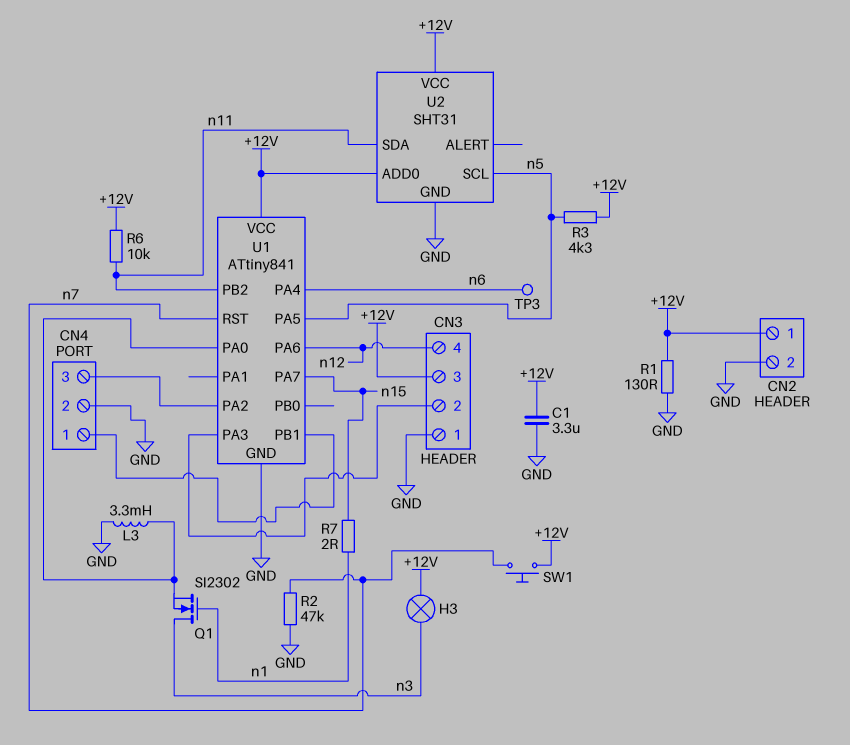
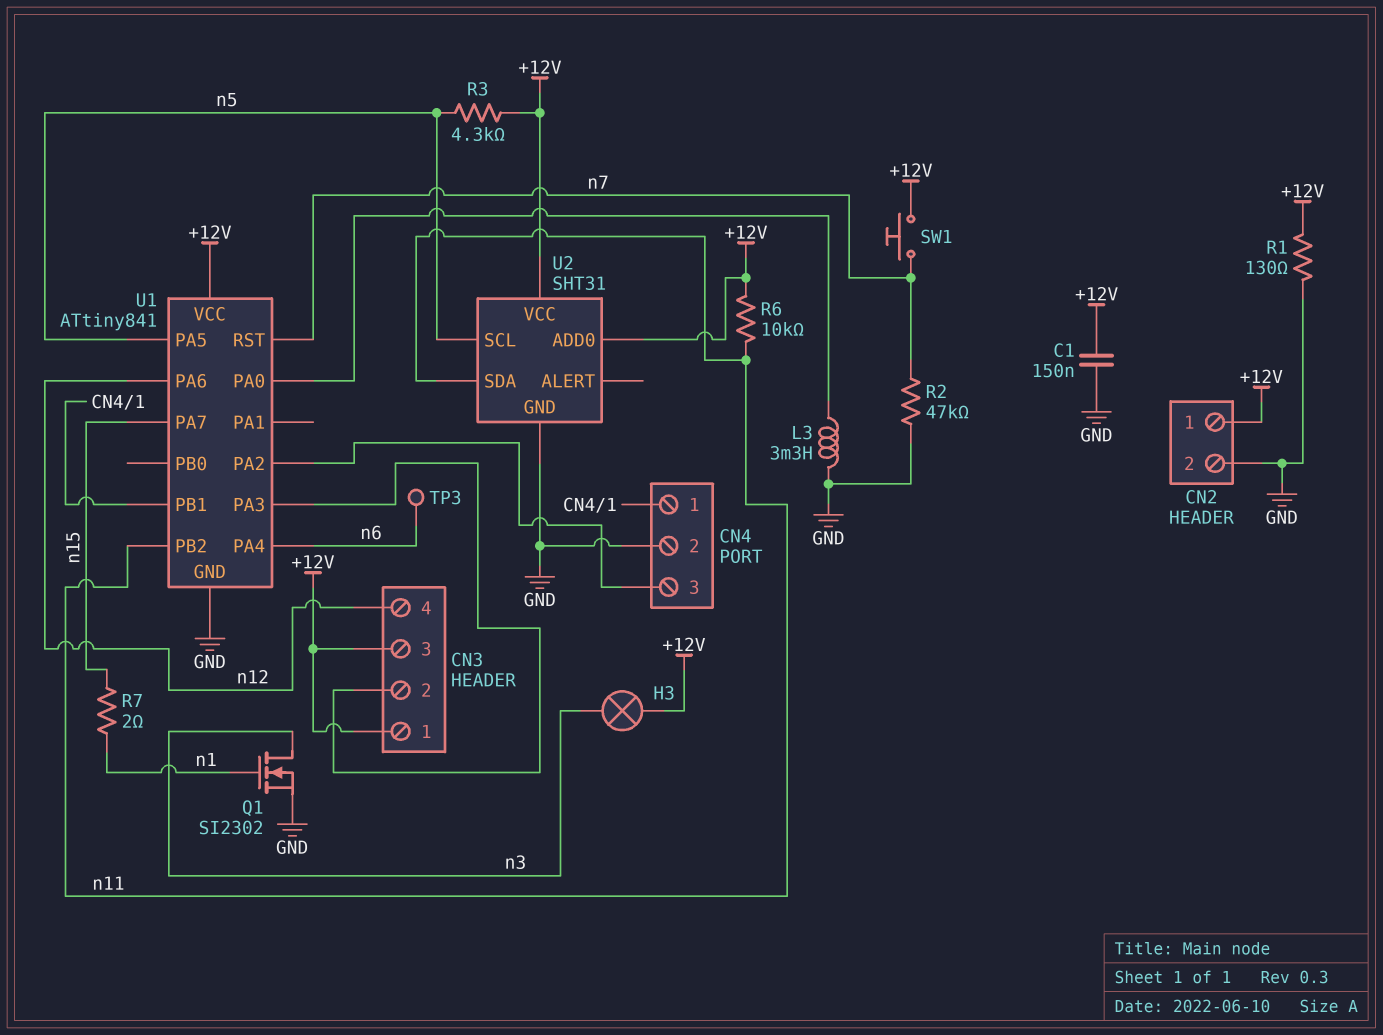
C1: 3.3uF (+12V, GND) -> 150nF (+12V, GND)
CN3 pin 1: GND -> +12V
Q1: NMOS SI2302 (G n1, D n3, S U1/PA0) -> NMOS SI2302 (G n1, D n3, S GND)

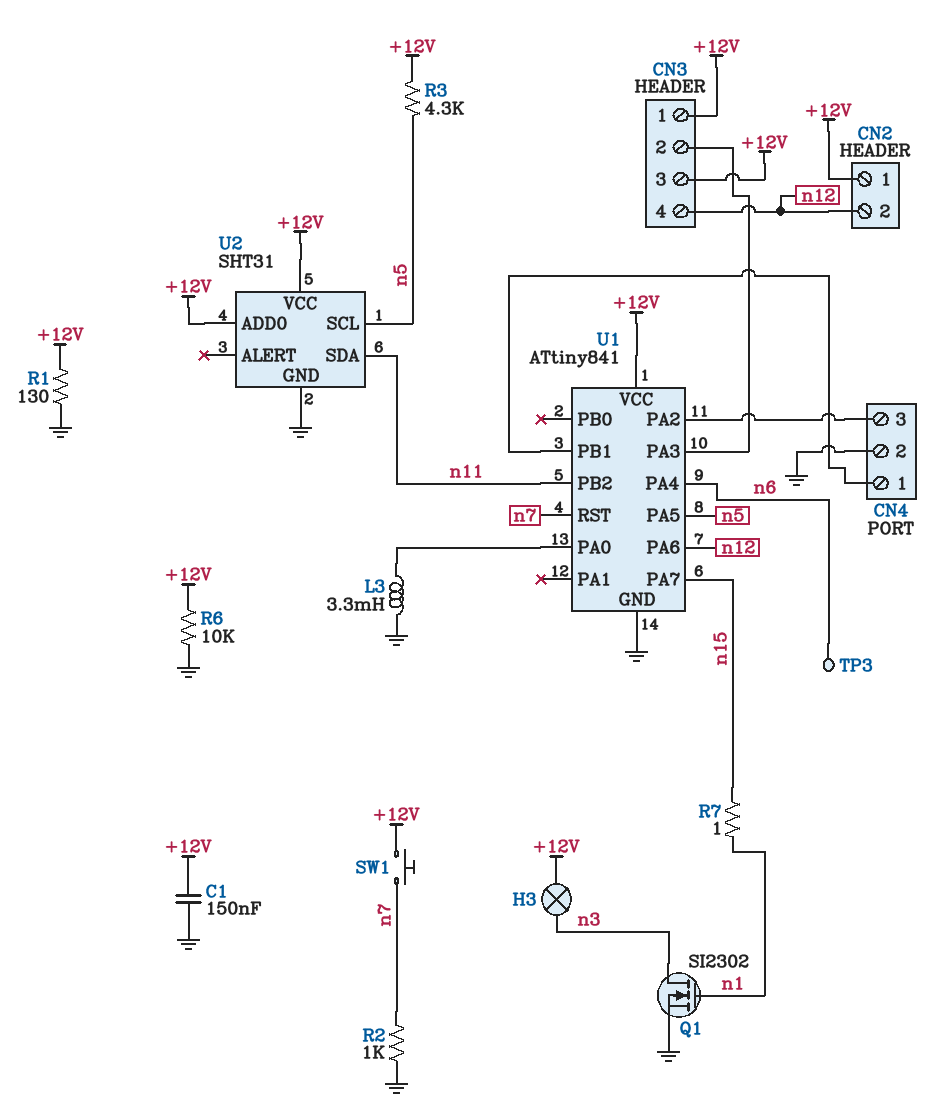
CN2 pin 2: GND -> n12
R2: 47k (GND, n7) -> 1k (GND, n7)
R6: 10k (+12V, n11) -> 10k (+12V, GND)
R7: 2 (n1, n15) -> 1 (n1, n15)

